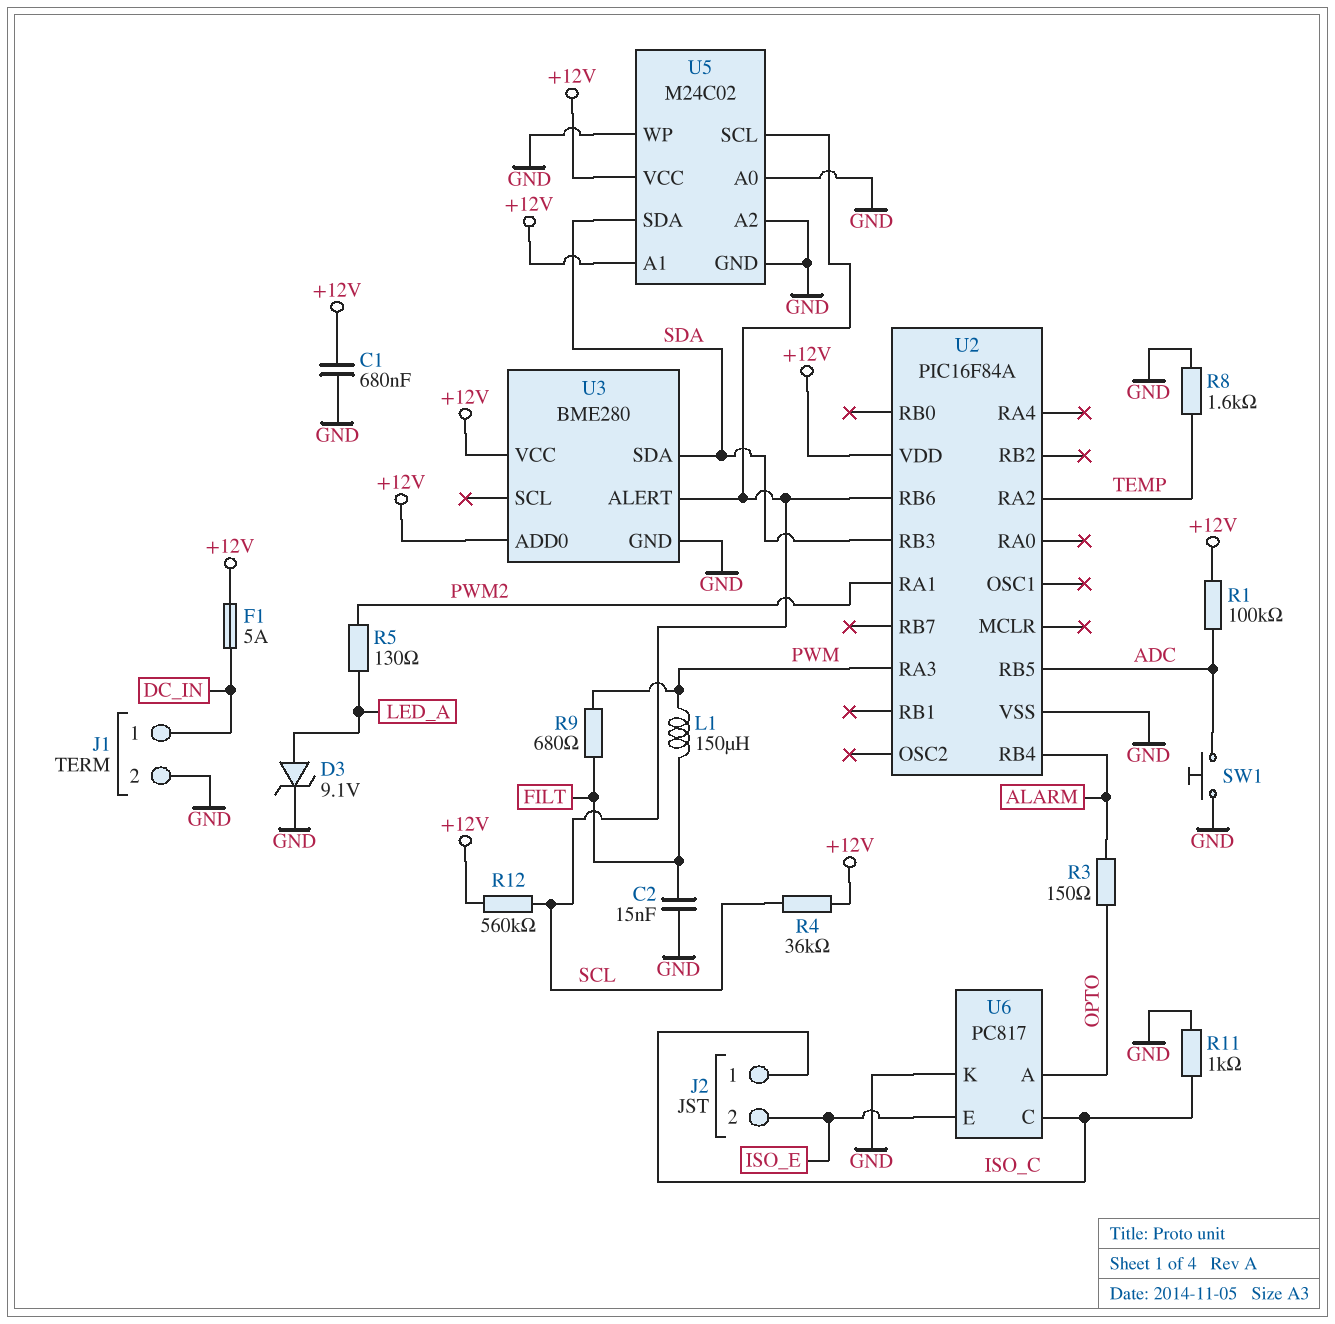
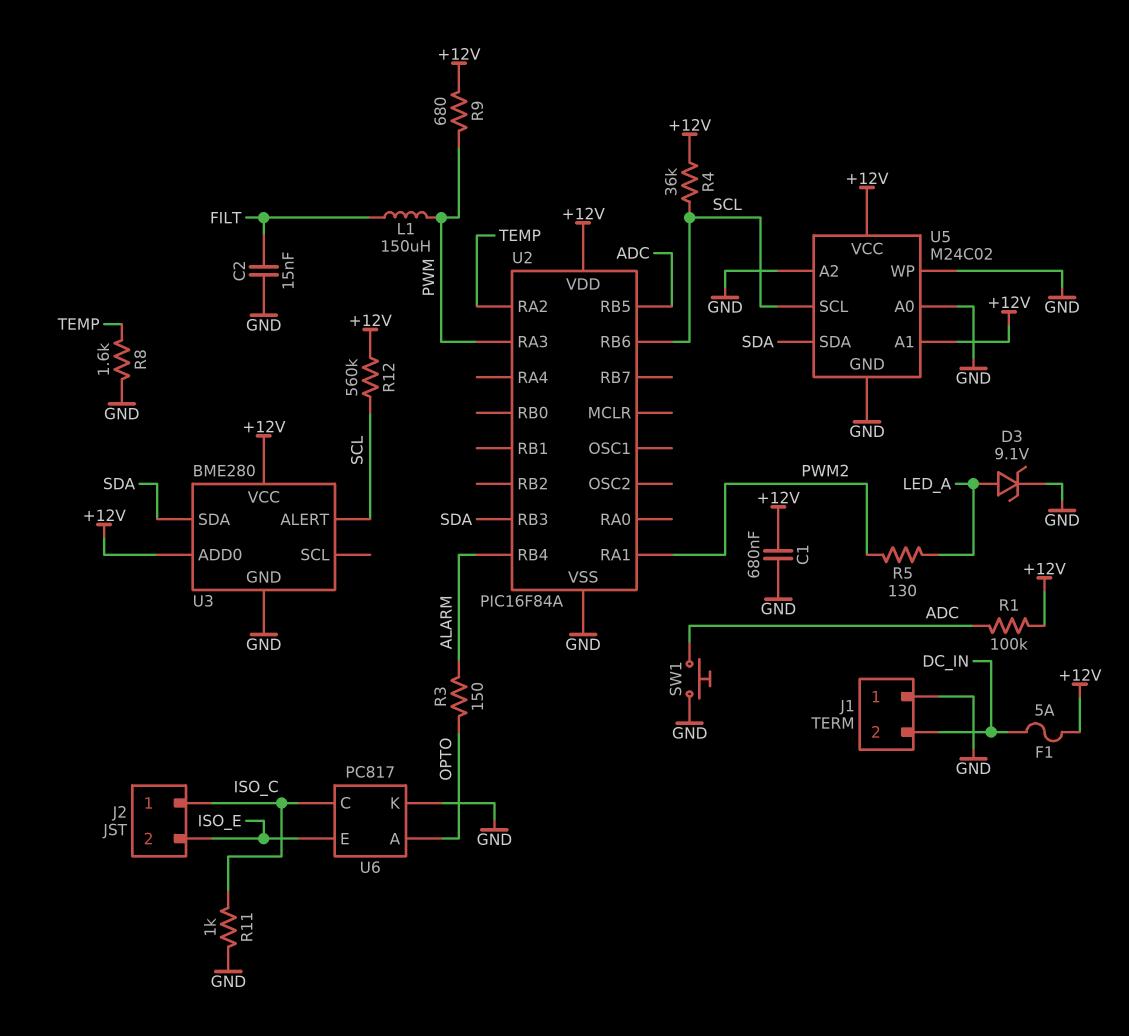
J1 pin 1: DC_IN -> GND
J1 pin 2: GND -> DC_IN
R9: 680 (FILT, PWM) -> 680 (+12V, PWM)

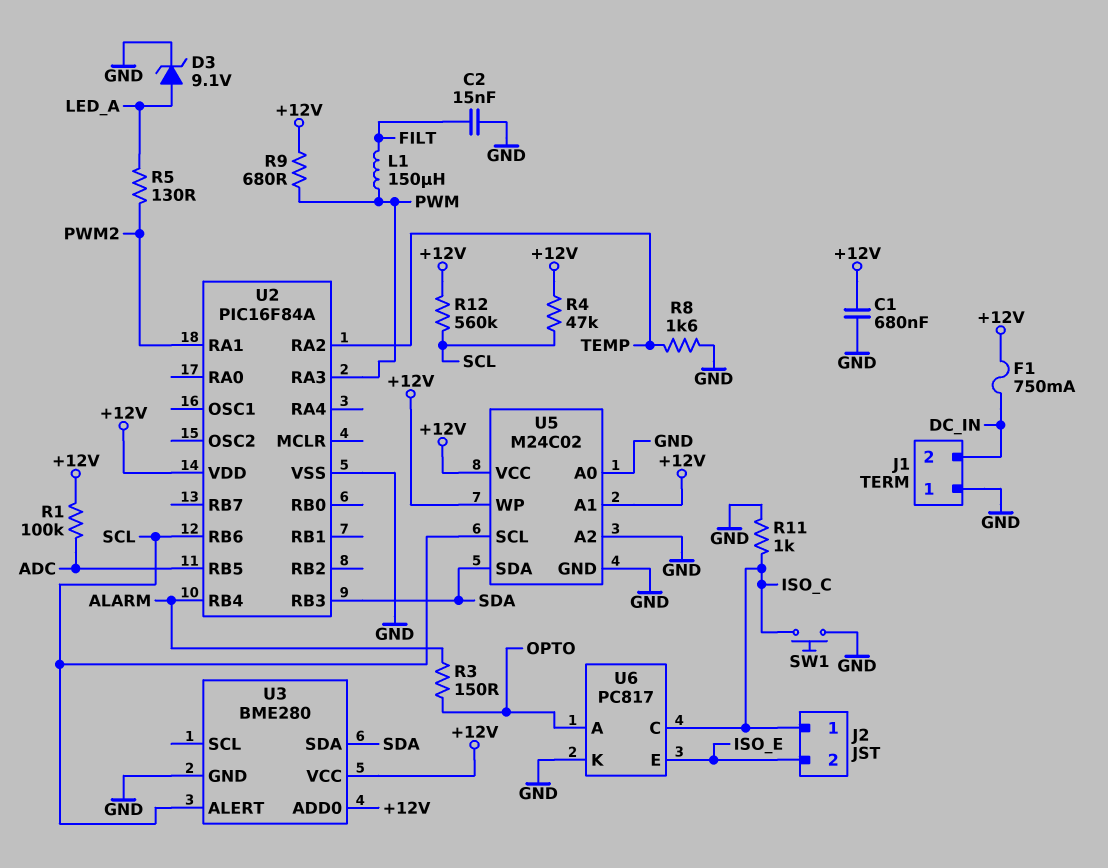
F1: 5A (+12V, DC_IN) -> 750mA (+12V, DC_IN)
R4: 36k (+12V, SCL) -> 47k (+12V, SCL)
SW1: button (ADC, GND) -> button (GND, ISO_C)
U5 pin WP: GND -> +12V

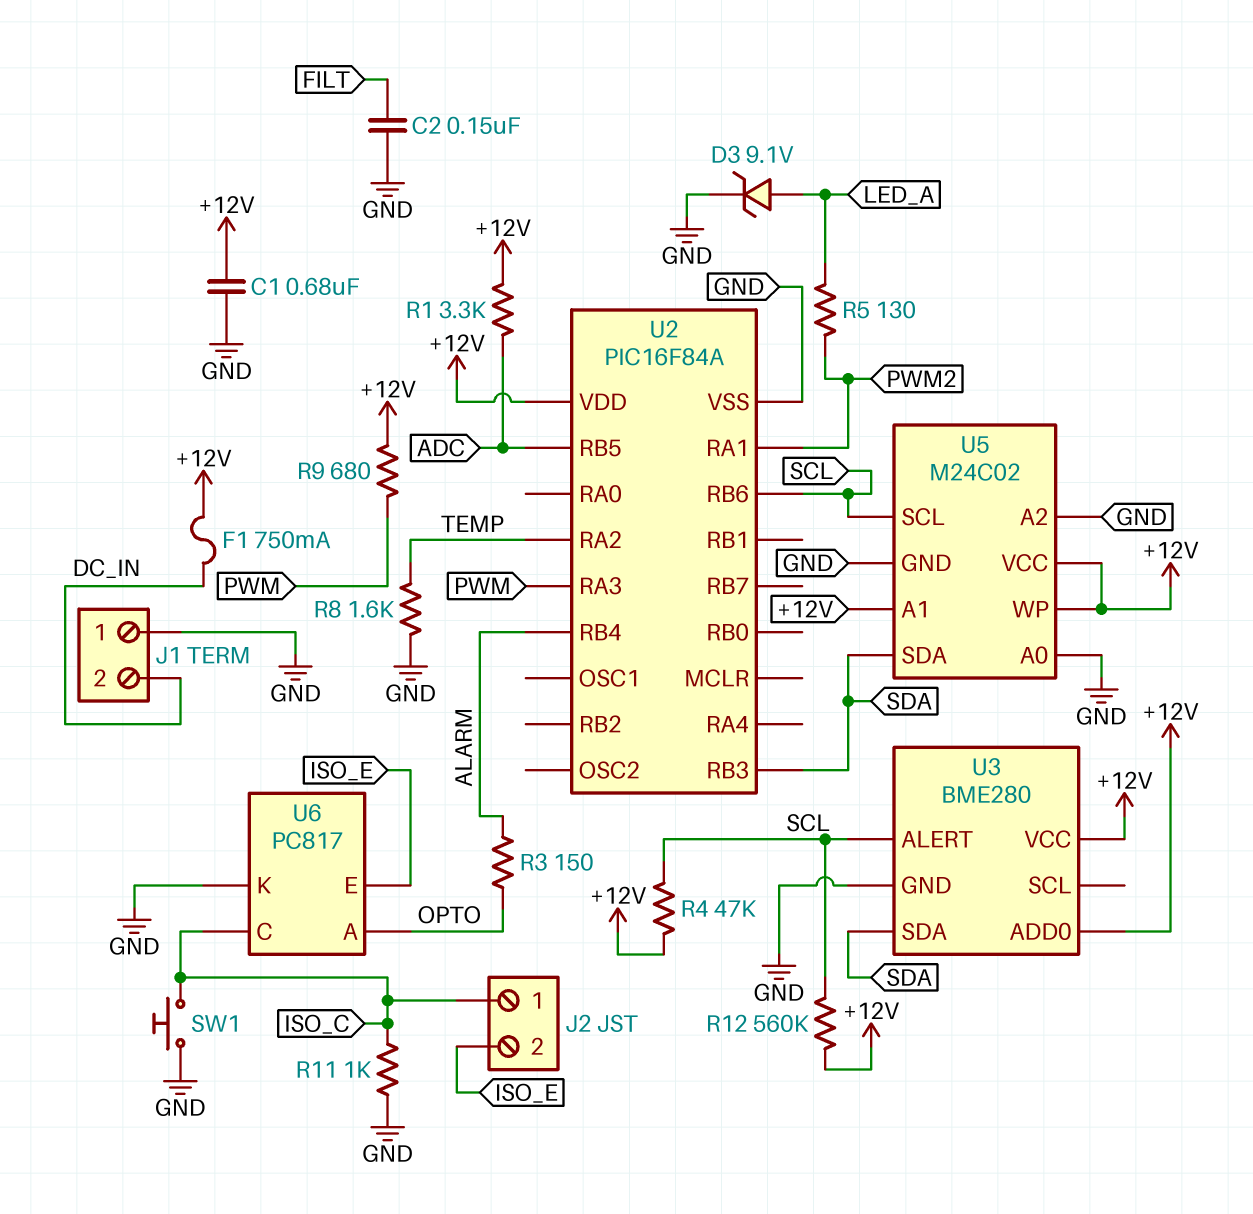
C2: 15nF (FILT, GND) -> 150nF (FILT, GND)
L1: 150uH (FILT, PWM) -> none
R1: 100k (+12V, ADC) -> 3.3k (+12V, ADC)

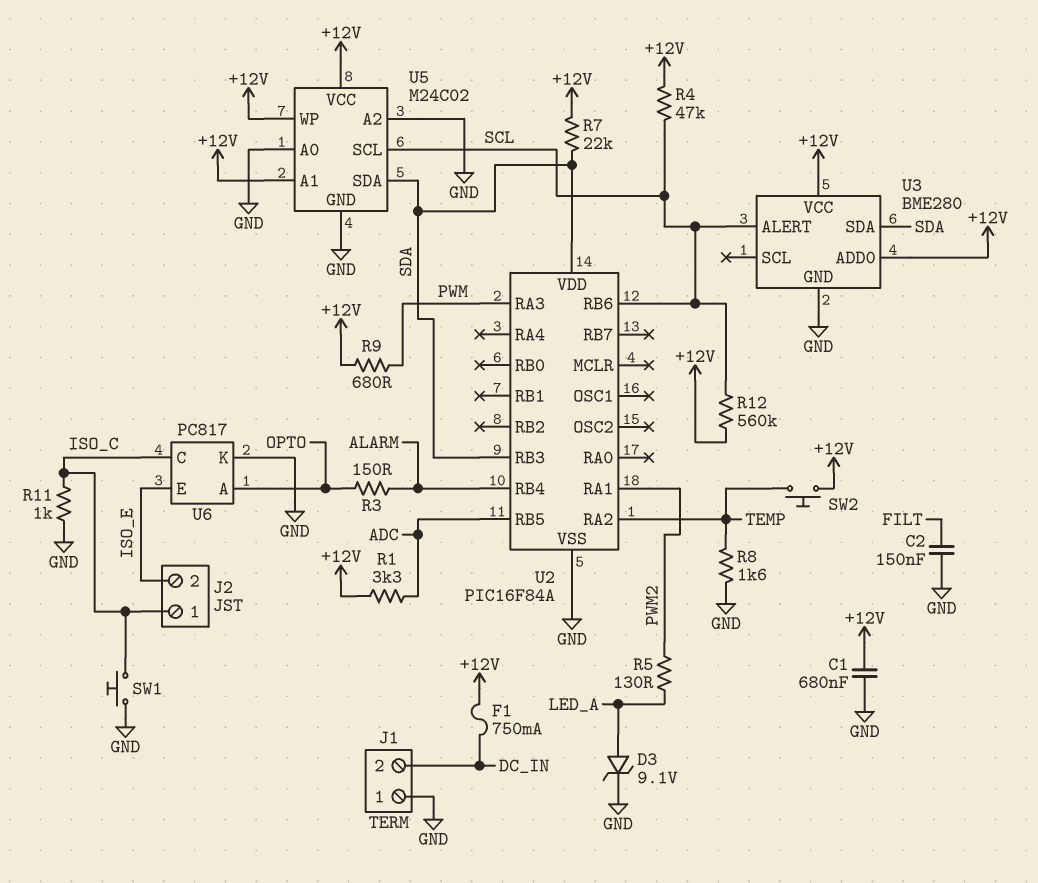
R7: none -> 22k (+12V, SDA)
SW2: none -> button (+12V, TEMP)
U2 pin VDD: +12V -> SDA

